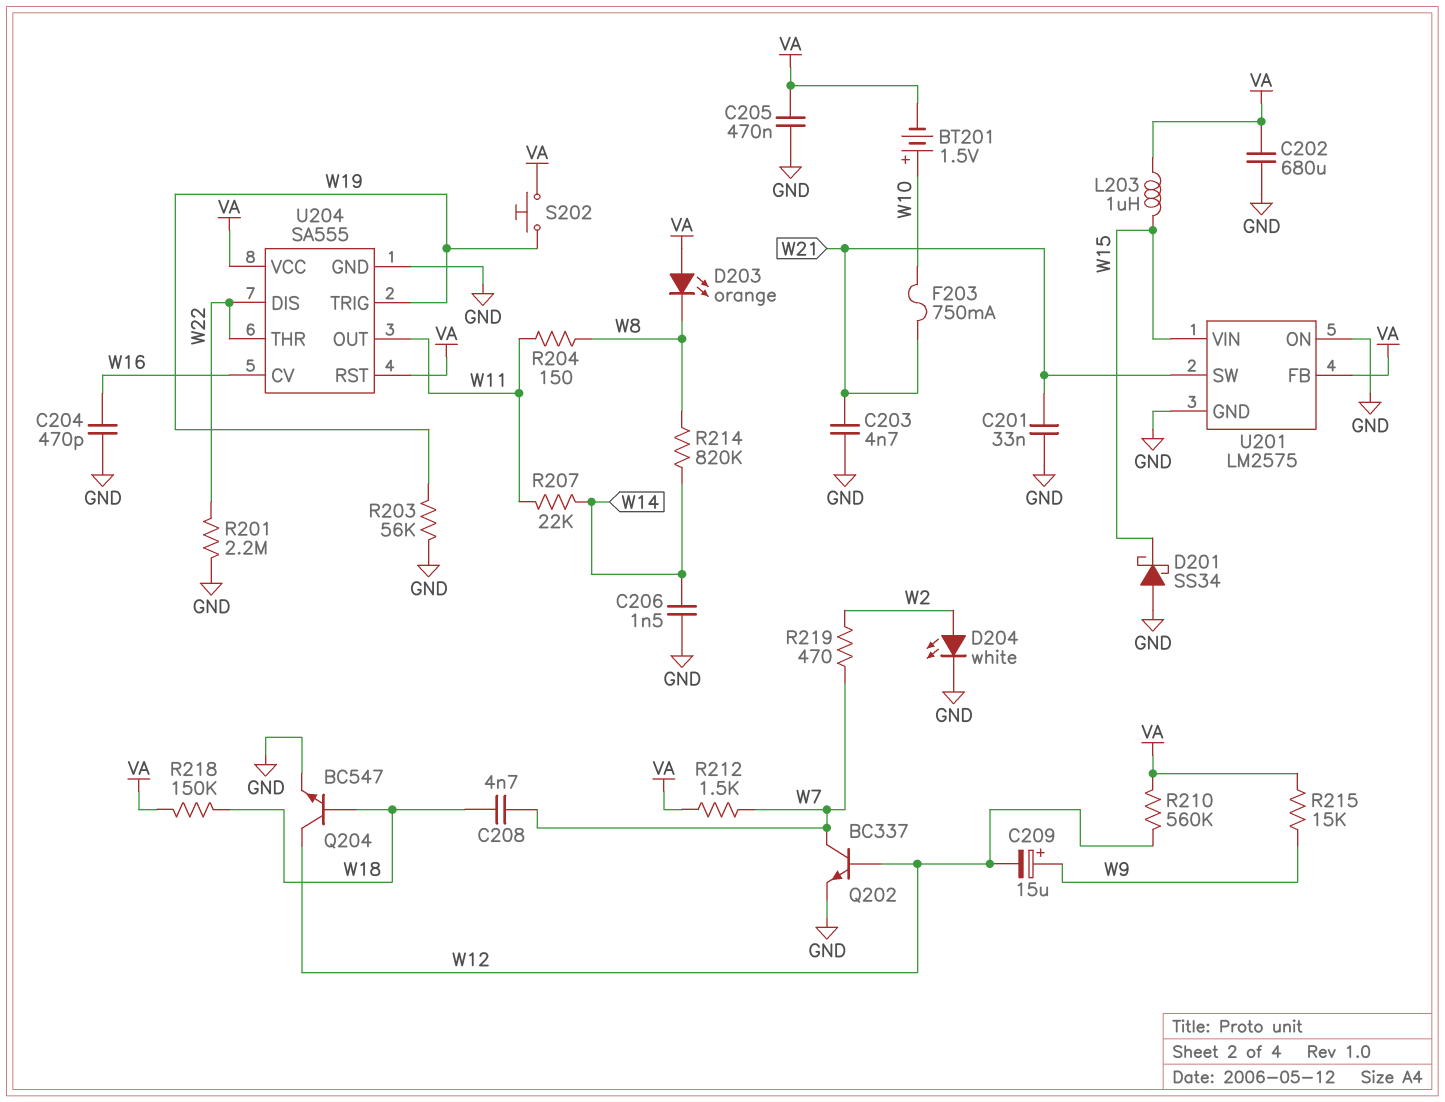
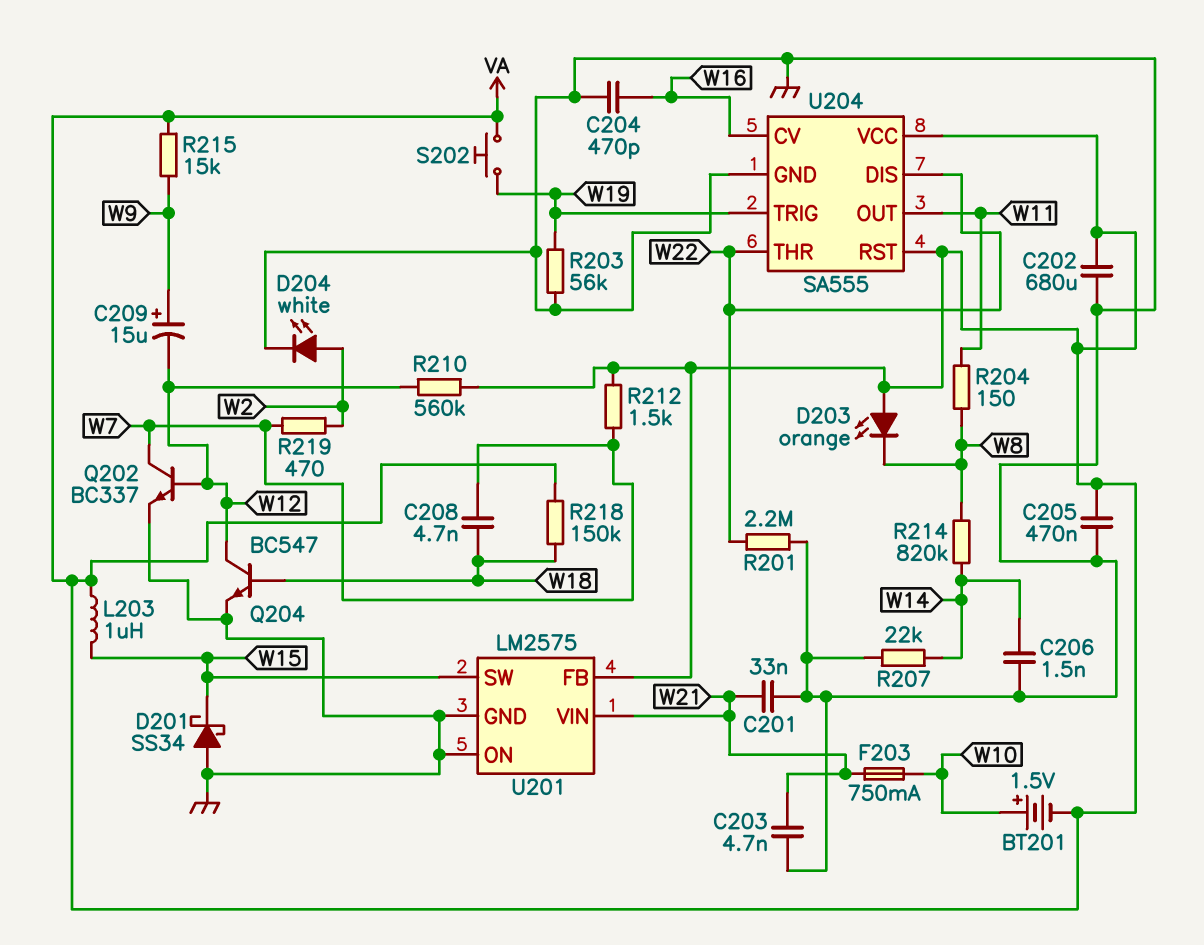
R207: 22k (W11, W14) -> 22k (GND, W14)
U201 pin SW: W21 -> W15
U201 pin VIN: W15 -> W21

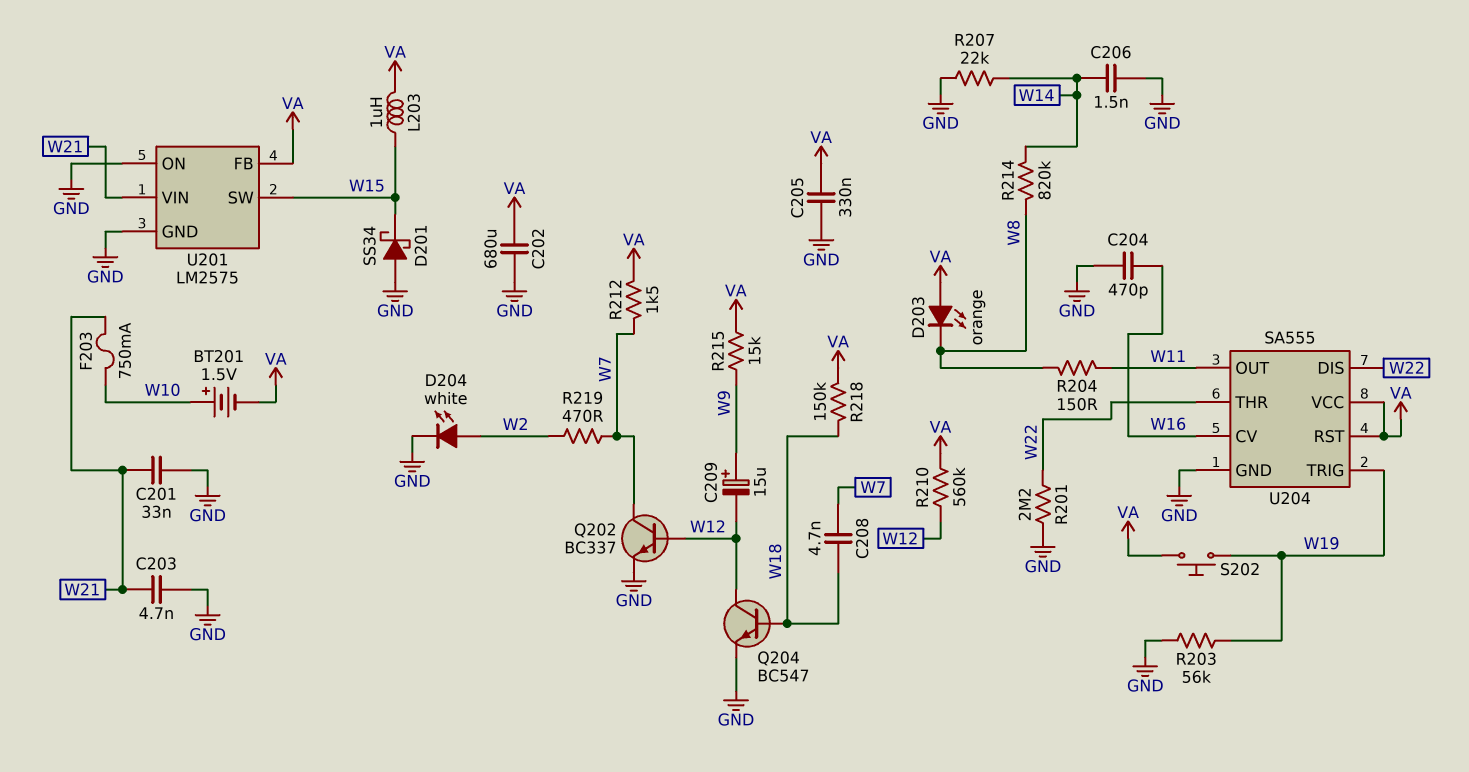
C205: 470nF (GND, VA) -> 330nF (GND, VA)

